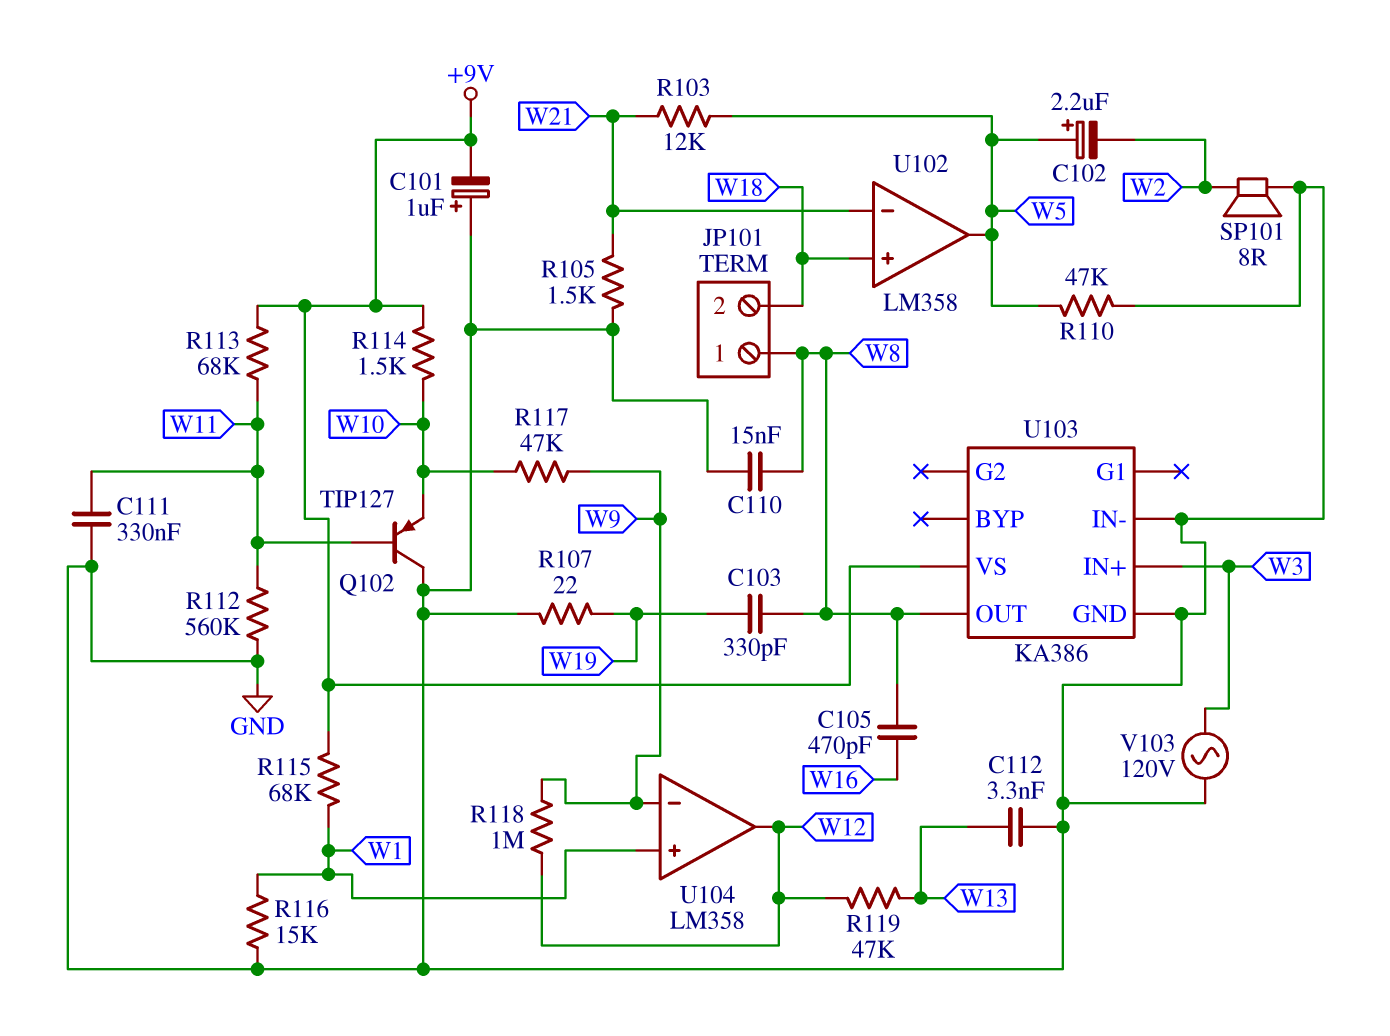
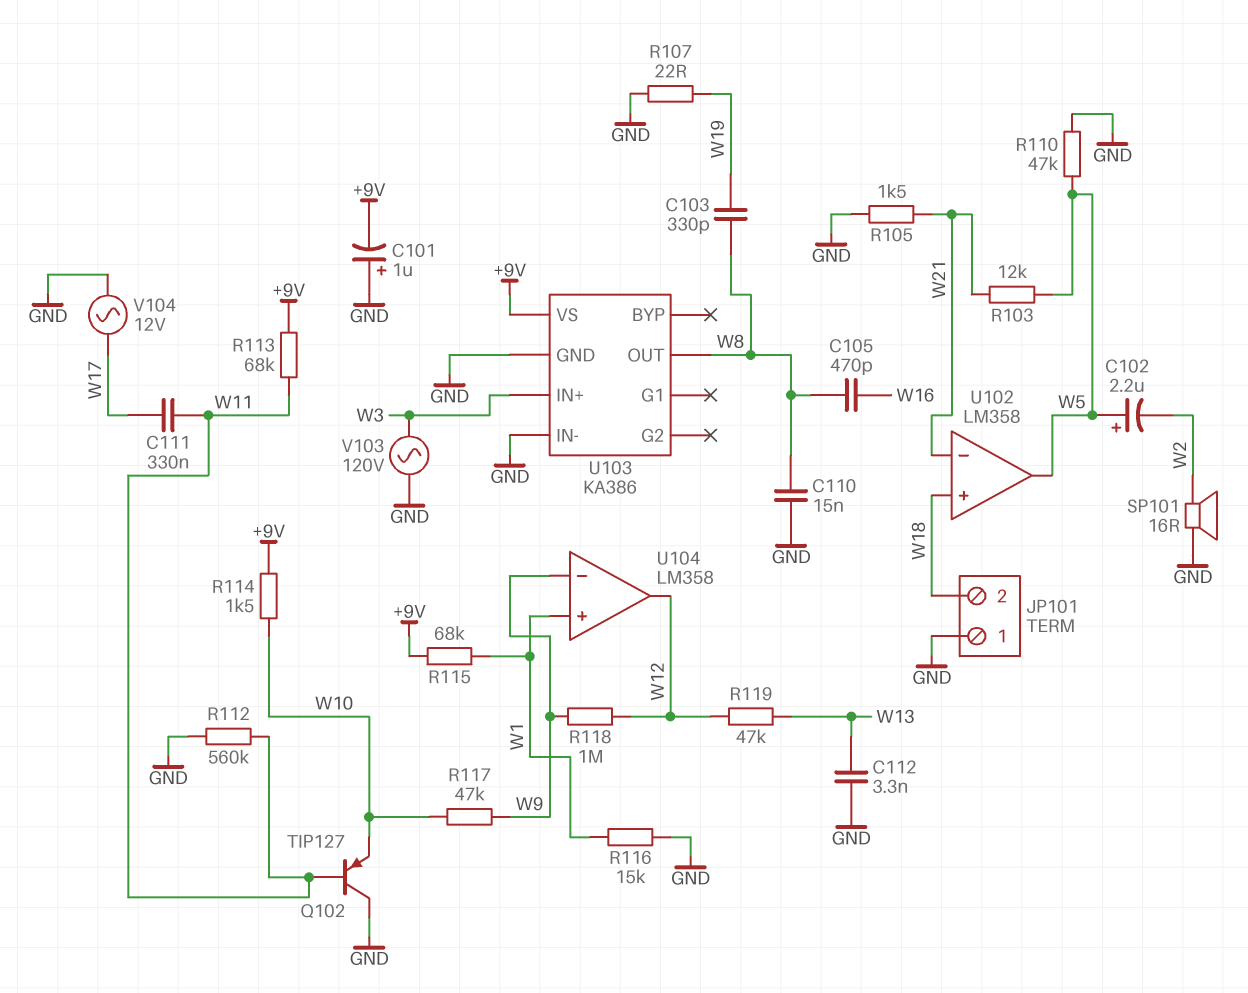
C111: 330nF (GND, W11) -> 330nF (W11, W17)
JP101 pin 1: W8 -> GND
SP101: speaker 8R (GND, W2) -> speaker 16R (GND, W2)
V104: none -> AC 12V (GND, W17)

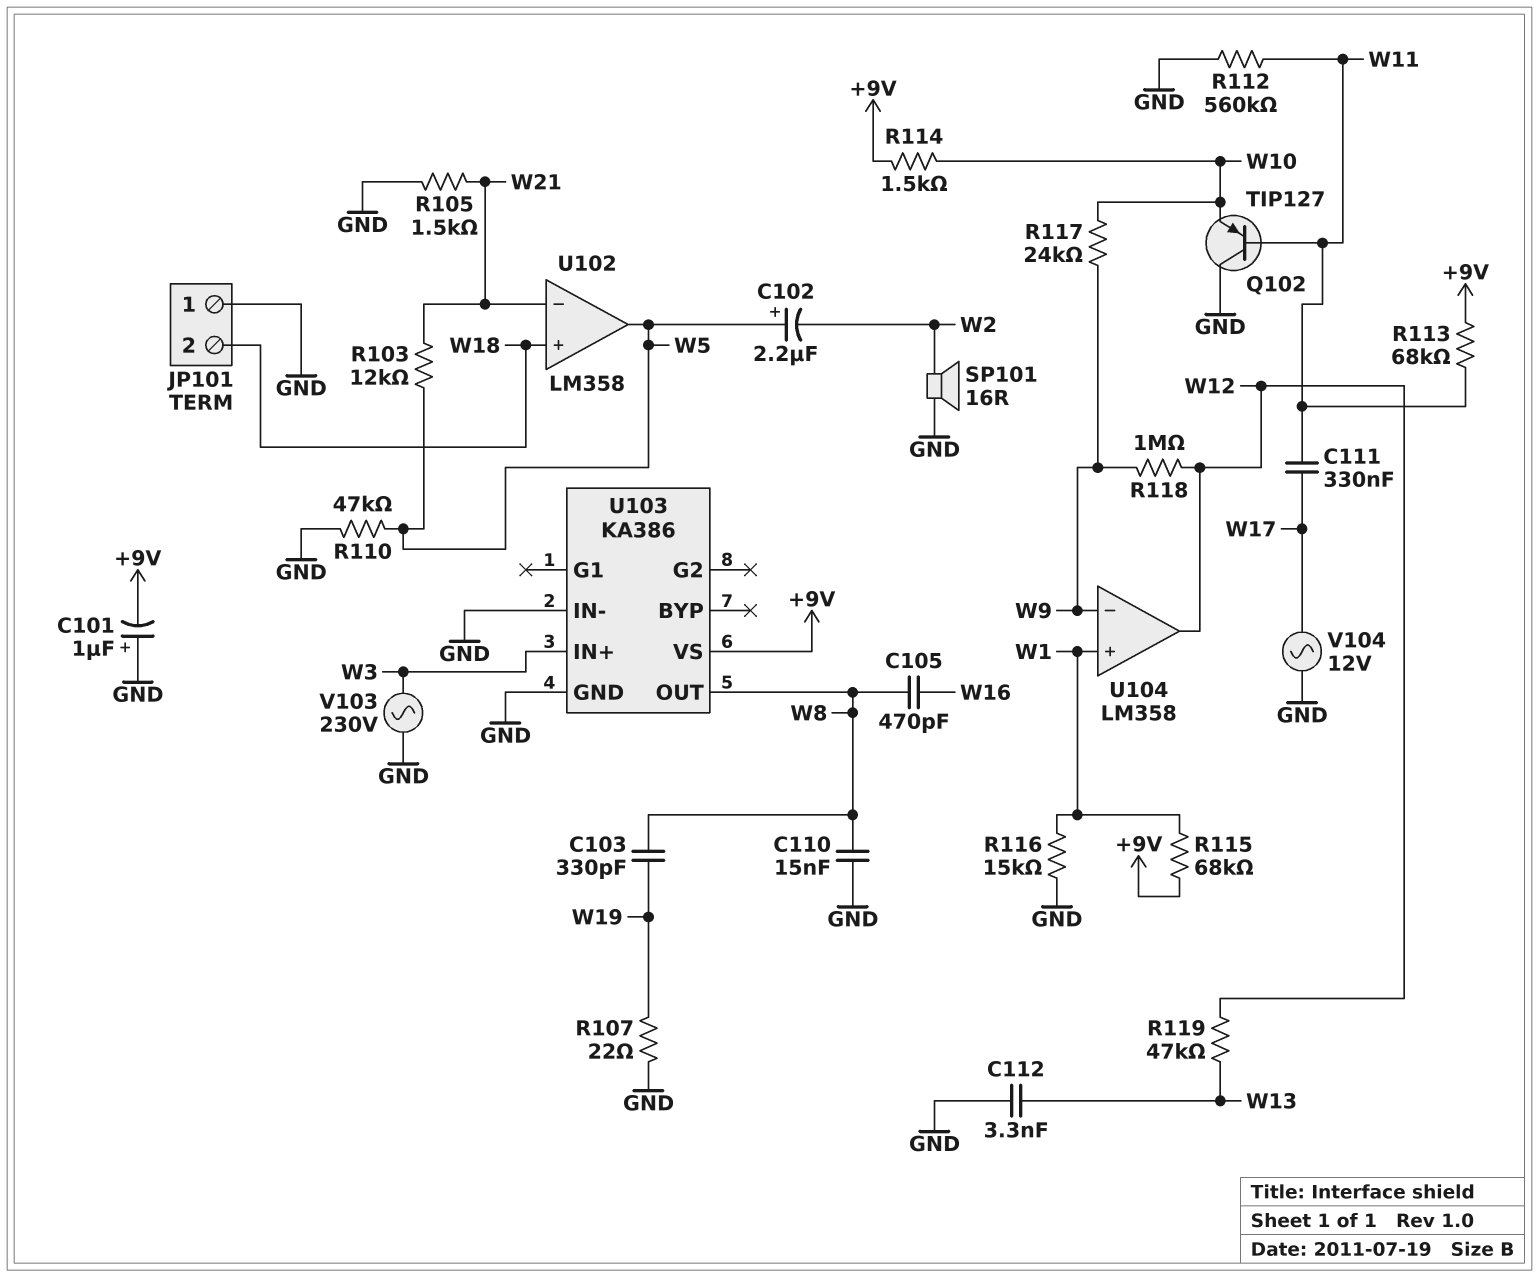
R117: 47k (W9, W10) -> 24k (W9, W10)
V103: AC 120V (GND, W3) -> AC 230V (GND, W3)

